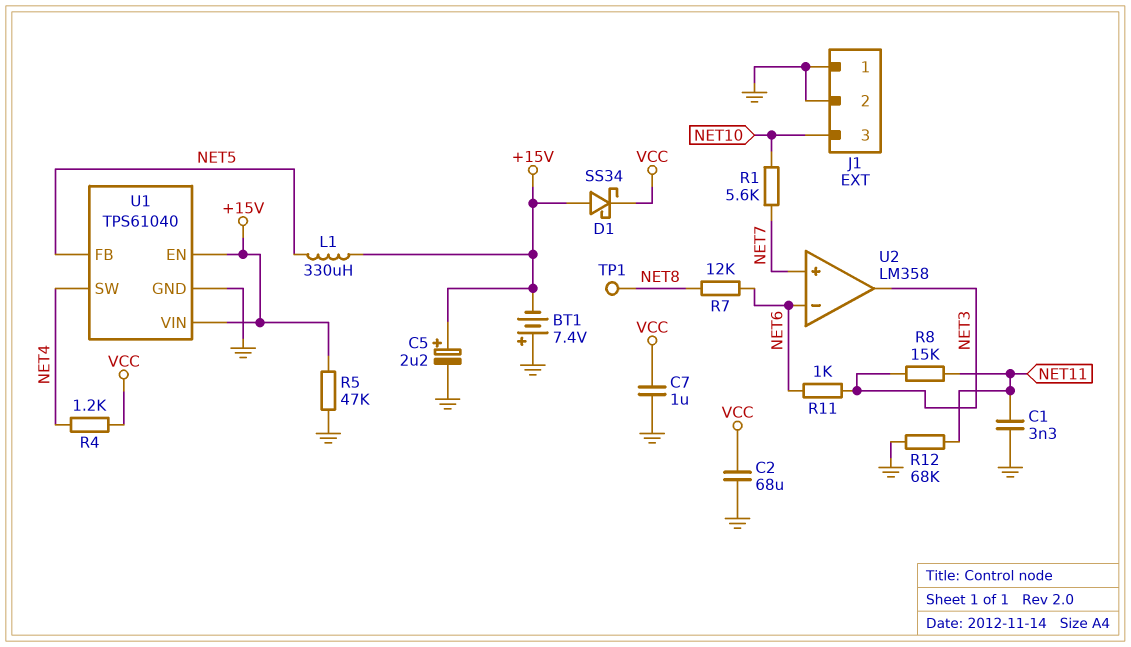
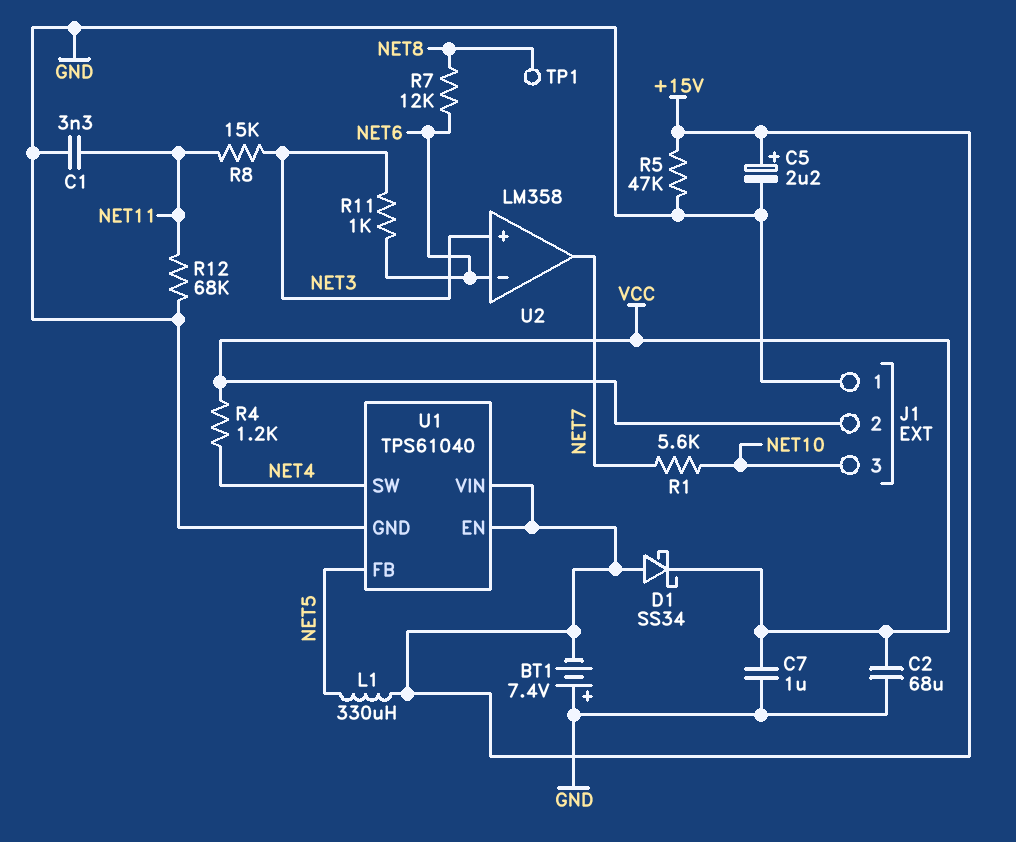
J1 pin 2: GND -> VCC
U2 pin in+: NET7 -> NET3
U2 pin out: NET3 -> NET7

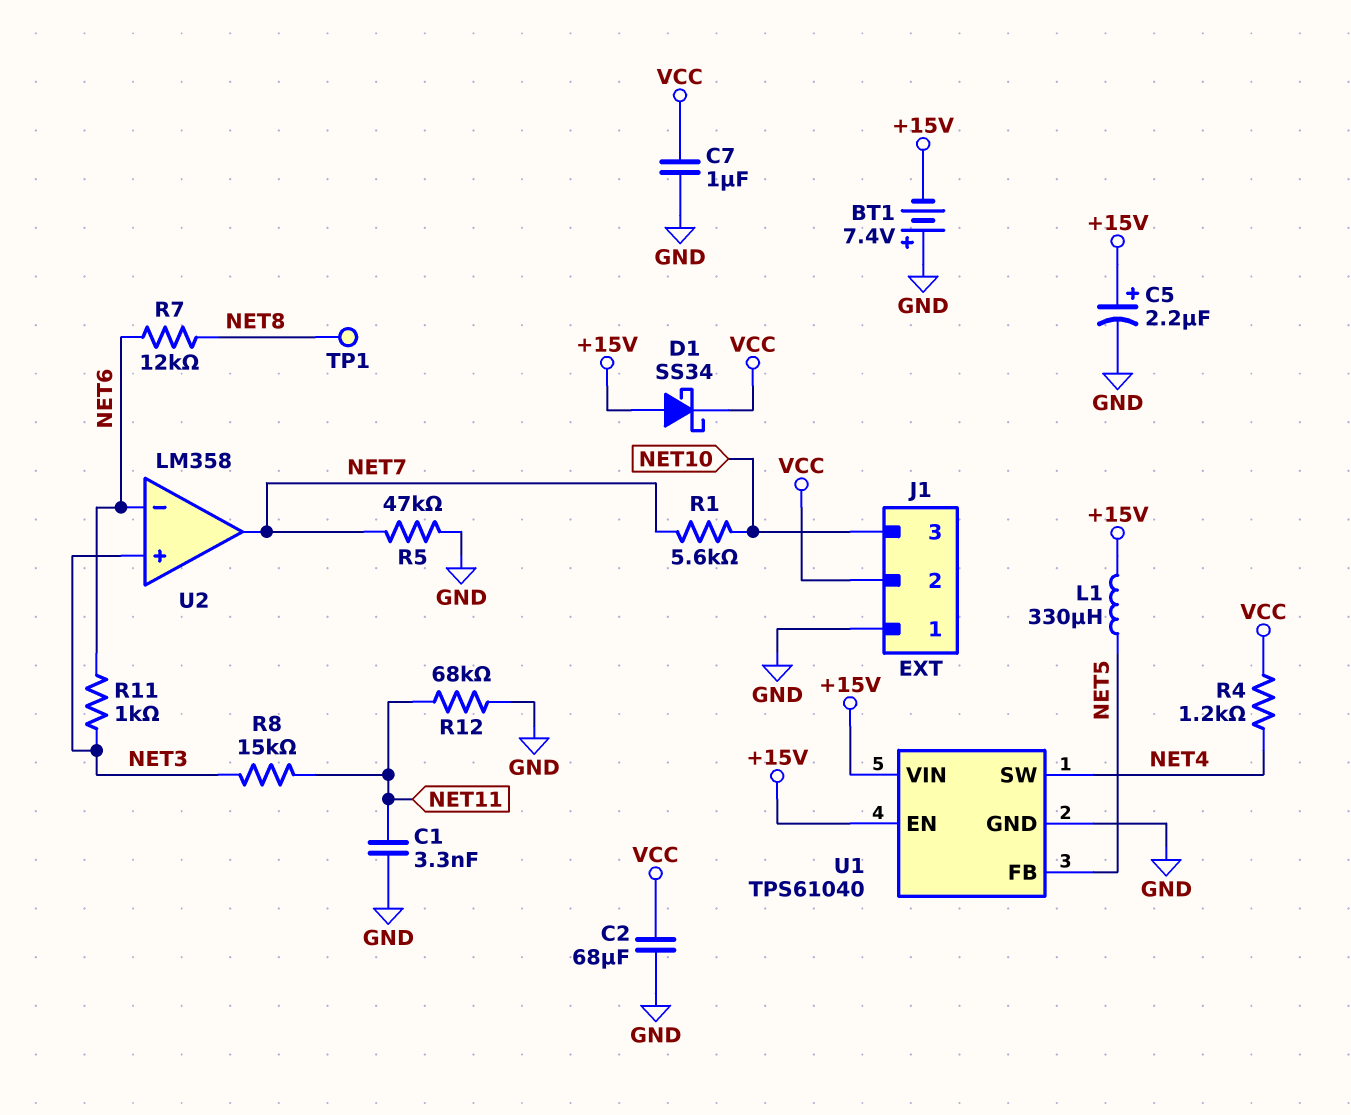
R5: 47k (+15V, GND) -> 47k (GND, NET7)

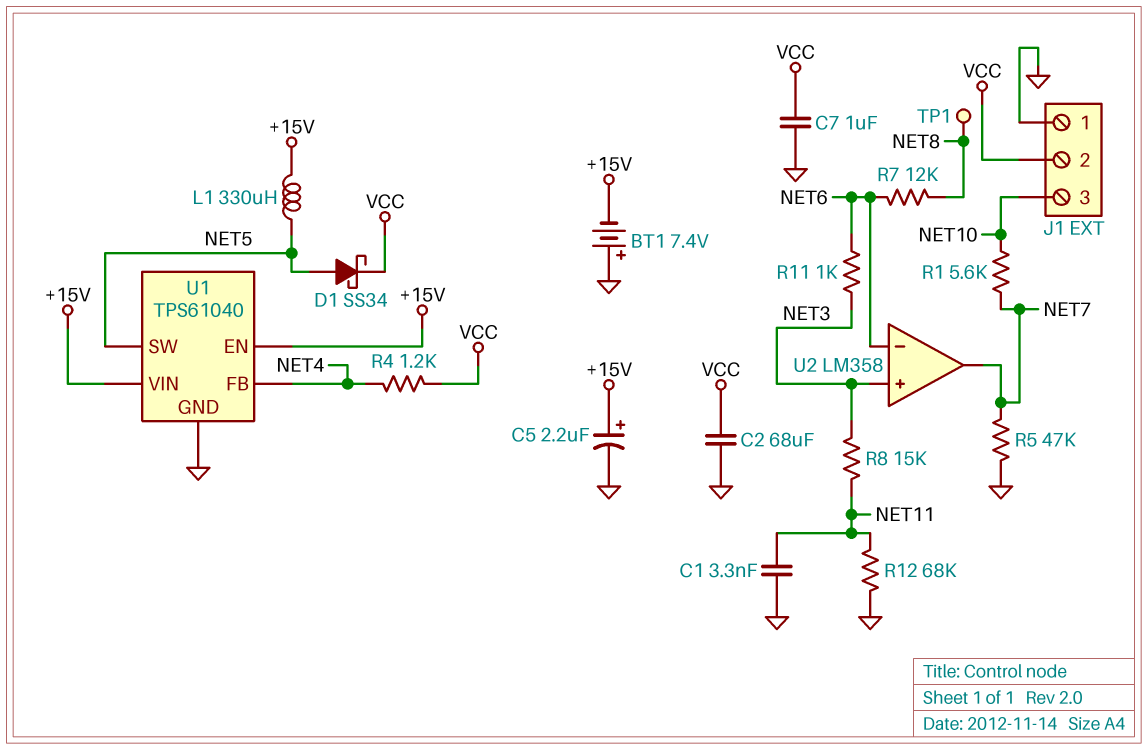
D1: schottky SS34 (A +15V, K VCC) -> schottky SS34 (A NET5, K VCC)
U1 pin FB: NET5 -> NET4
U1 pin SW: NET4 -> NET5

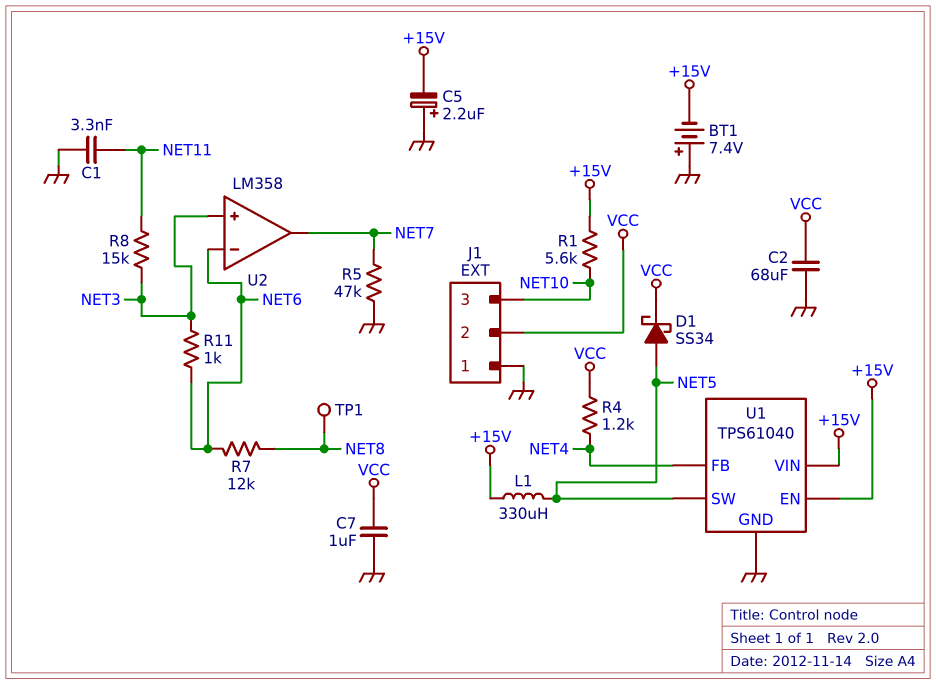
C5: 2.2uF (plus +15V, minus GND) -> 2.2uF (plus GND, minus +15V)
R1: 5.6k (NET7, NET10) -> 5.6k (+15V, NET10)
R12: 68k (GND, NET11) -> none

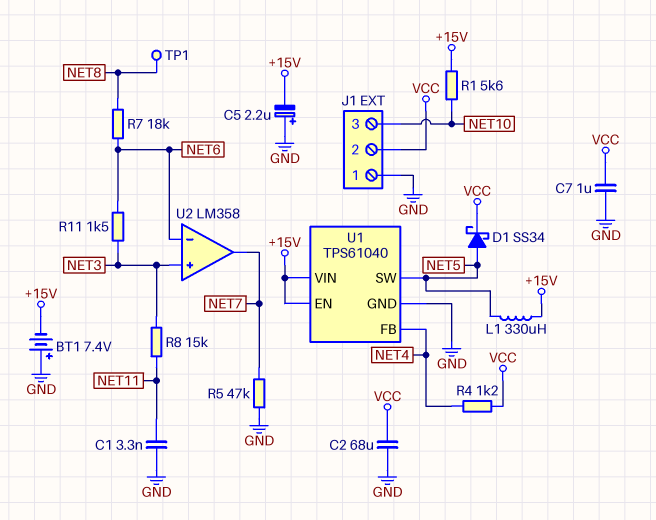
R7: 12k (NET6, NET8) -> 18k (NET6, NET8)
R11: 1k (NET3, NET6) -> 1.5k (NET3, NET6)

